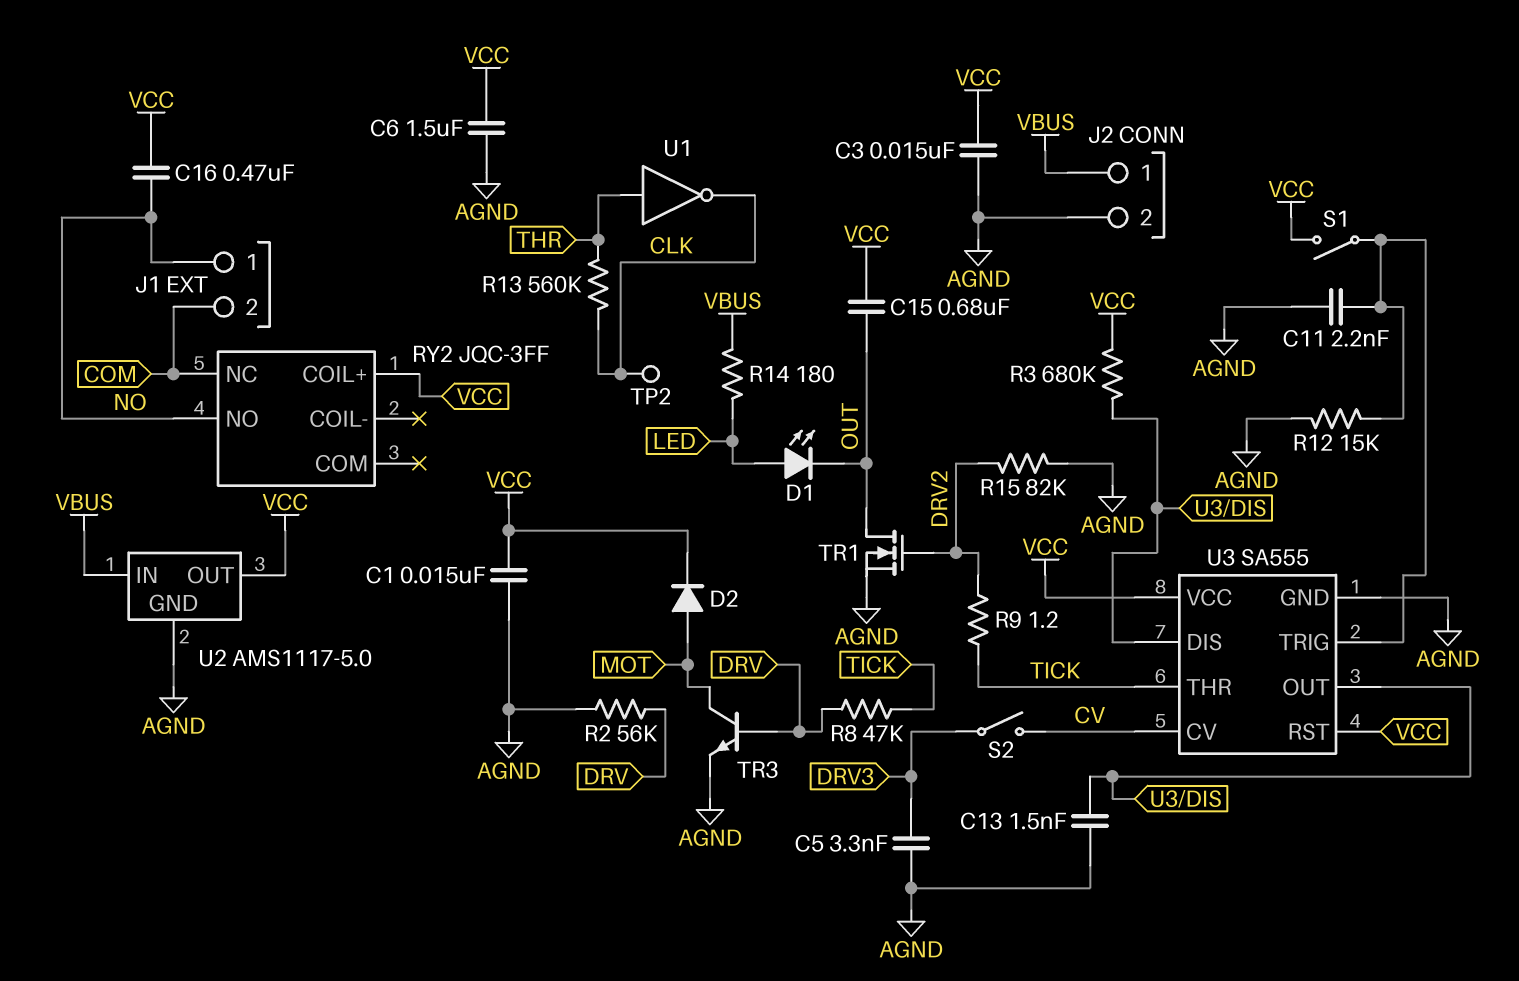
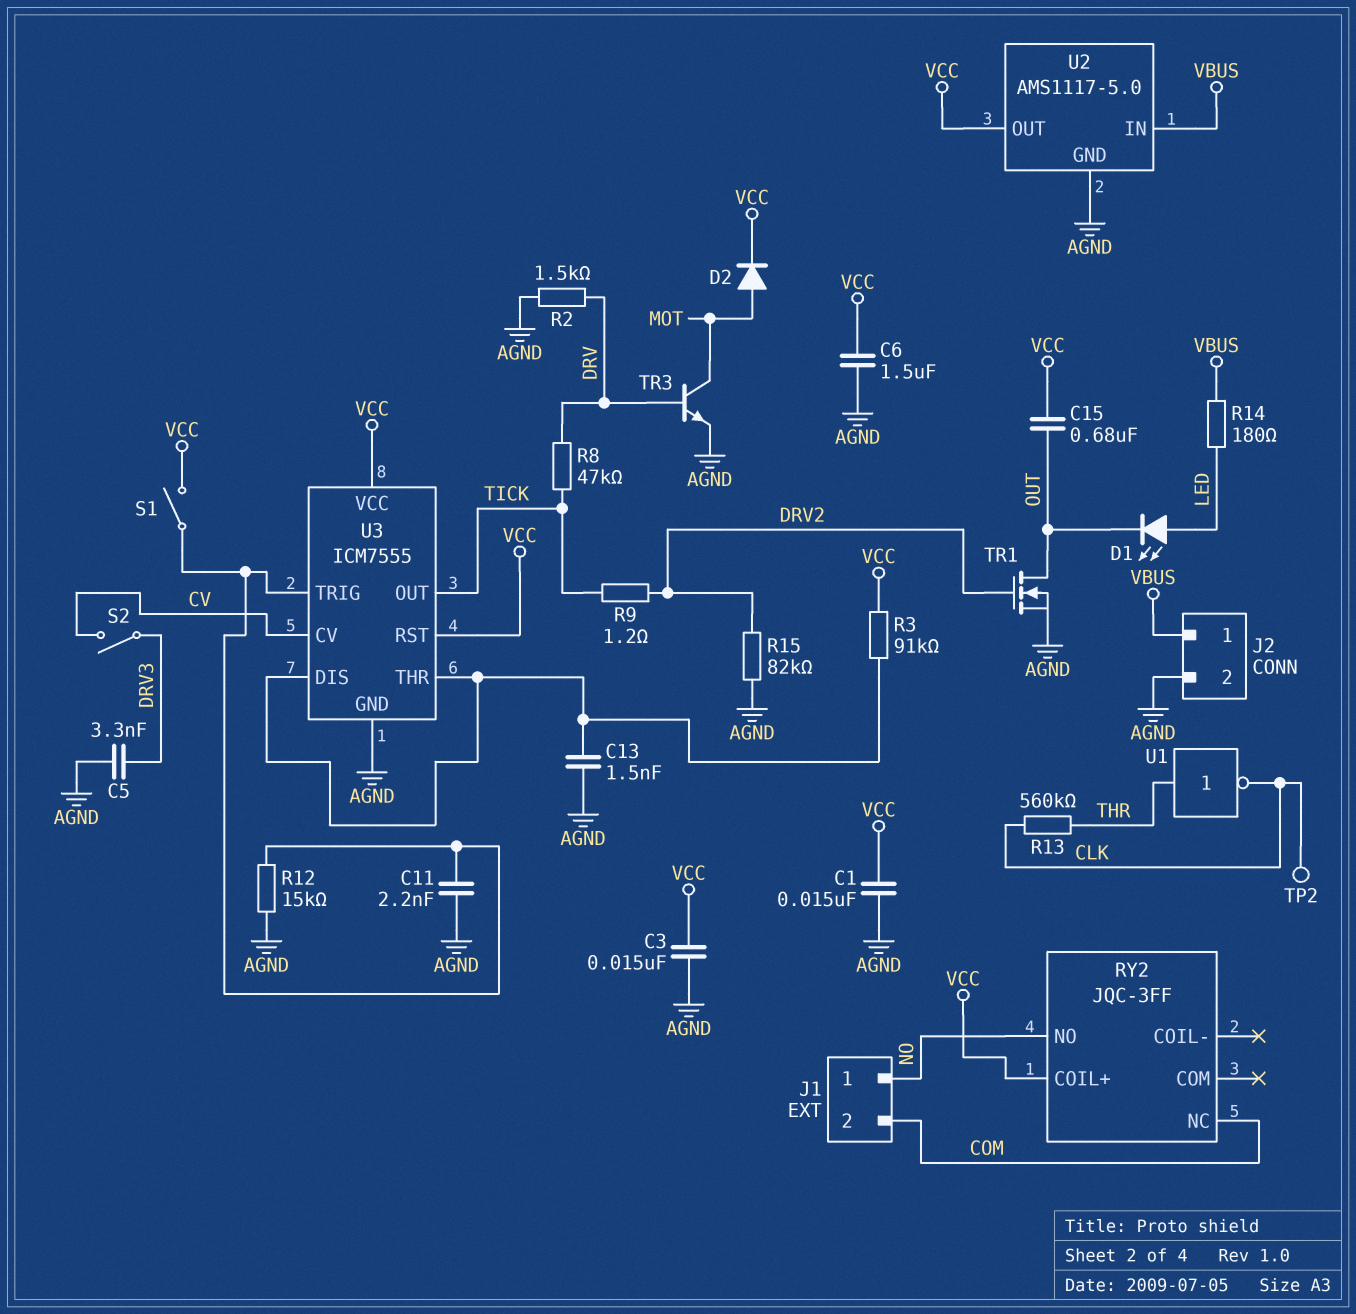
C16: 470nF (NO, VCC) -> none
R2: 56k (AGND, DRV) -> 1.5k (AGND, DRV)
R3: 680k (U3/DIS, VCC) -> 91k (U3/DIS, VCC)
U3: SA555 -> ICM7555
U3 pin OUT: U3/DIS -> TICK
U3 pin THR: TICK -> U3/DIS

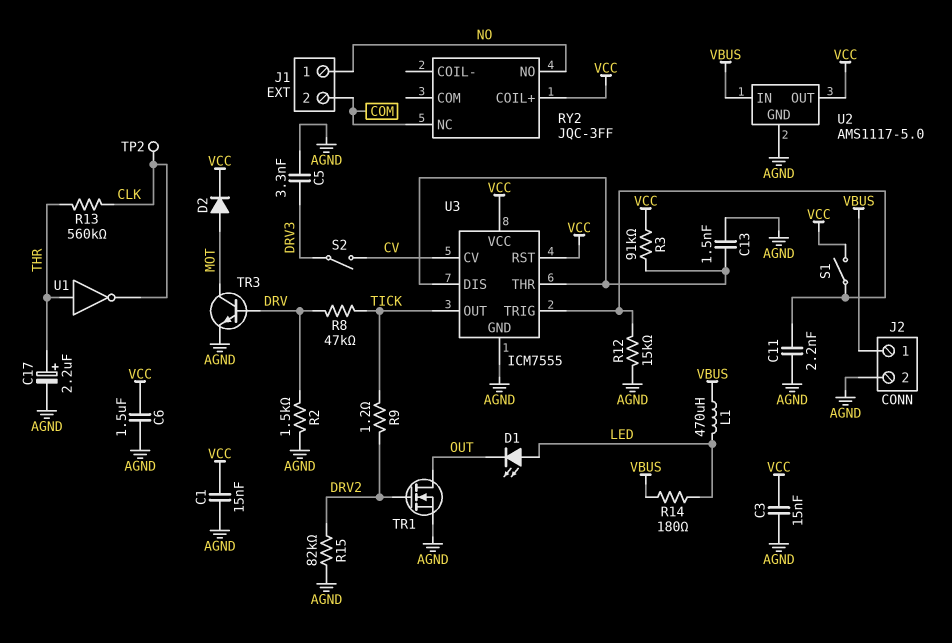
C15: 680nF (OUT, VCC) -> none
C17: none -> 2.2uF (plus THR, minus AGND)
L1: none -> 470uH (LED, VBUS)

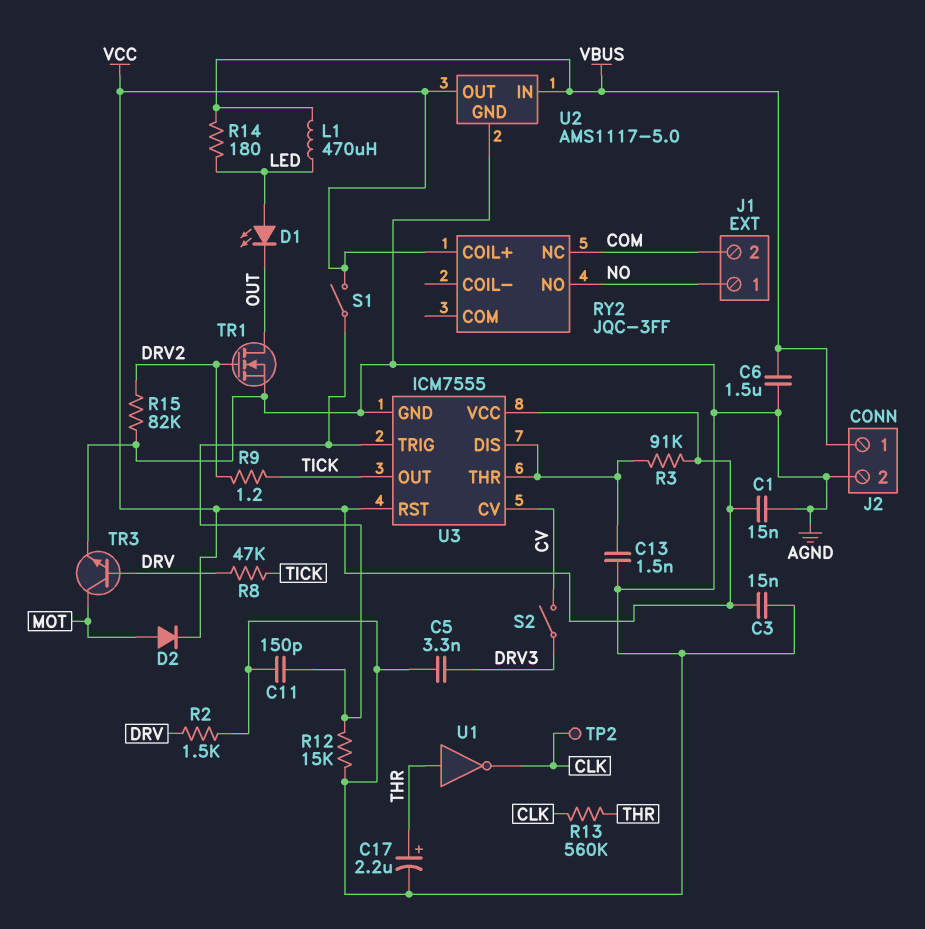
C6: 1.5uF (AGND, VCC) -> 1.5uF (AGND, VBUS)
C11: 2.2nF (AGND, U3/TRIG) -> 150pF (AGND, U3/TRIG)

